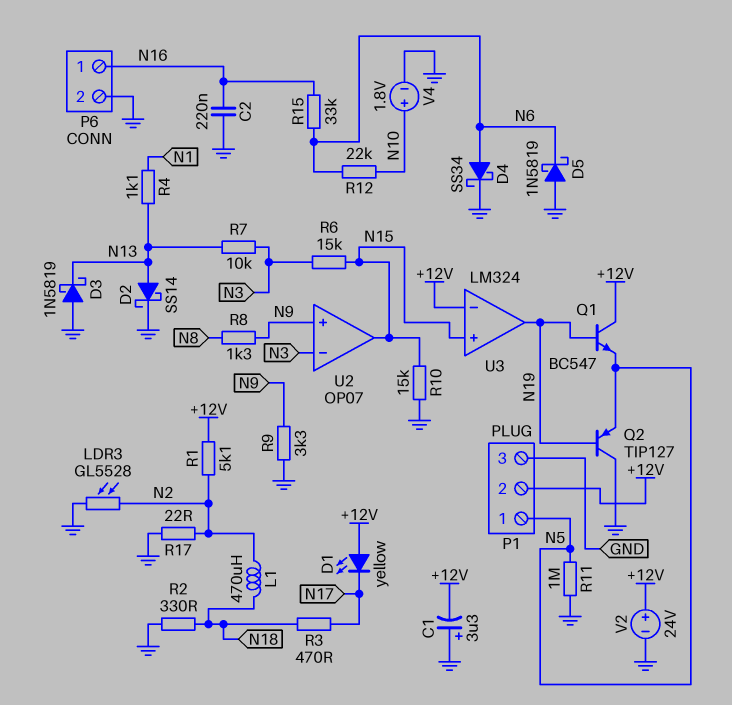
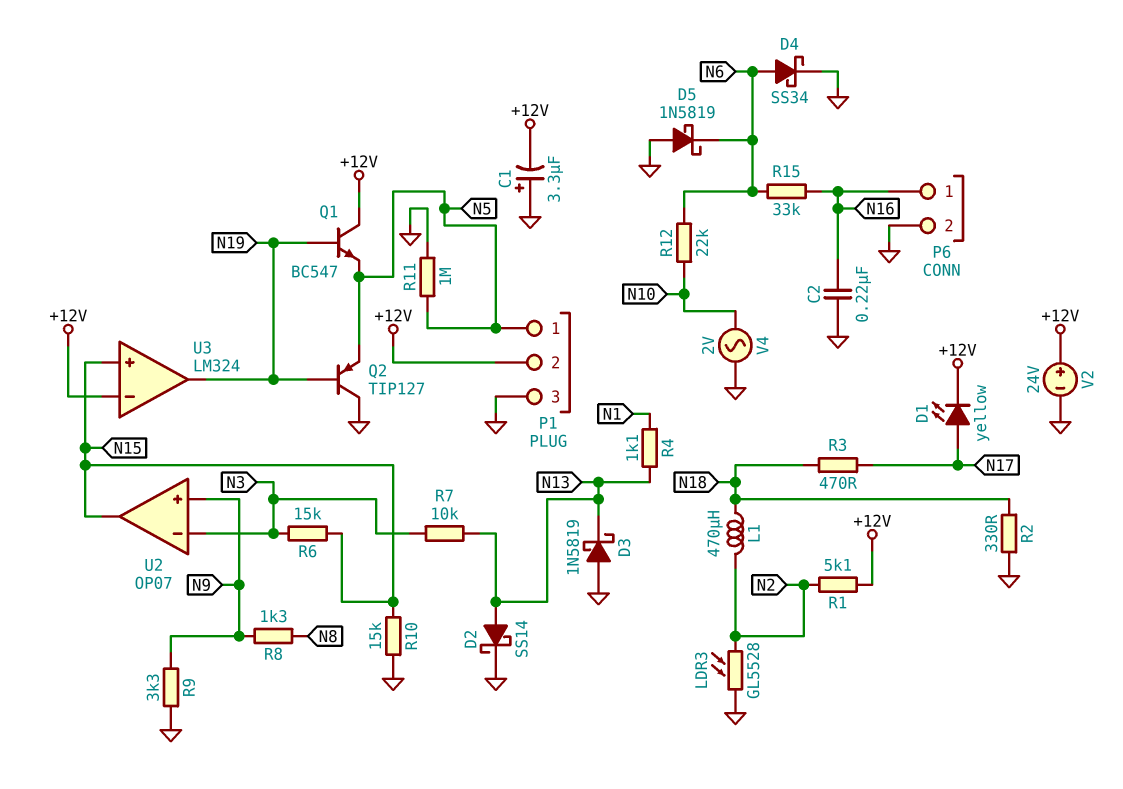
D1: LED yellow (A +12V, K N17) -> LED yellow (A N17, K +12V)
R17: 22 (GND, N2) -> none
V4: 1.8V (plus N10, minus GND) -> AC 2V (GND, N10)

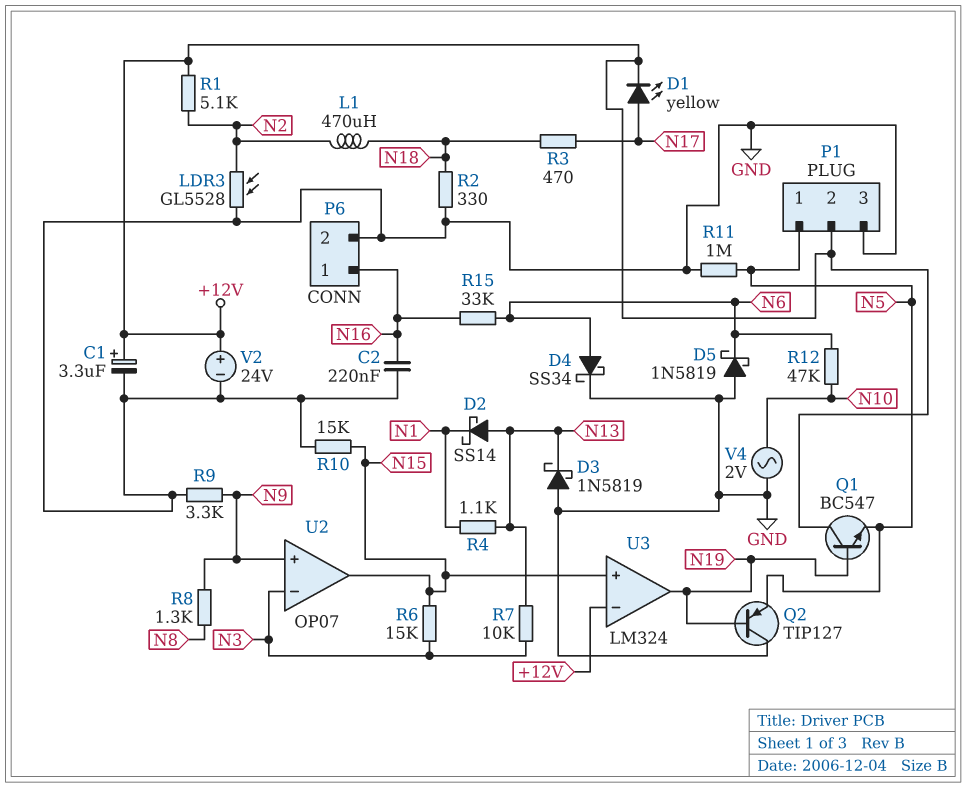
C1: 3.3uF (plus GND, minus +12V) -> 3.3uF (plus +12V, minus GND)
D2: schottky SS14 (A N13, K GND) -> schottky SS14 (A N13, K N1)
R12: 22k (N6, N10) -> 47k (N6, N10)

